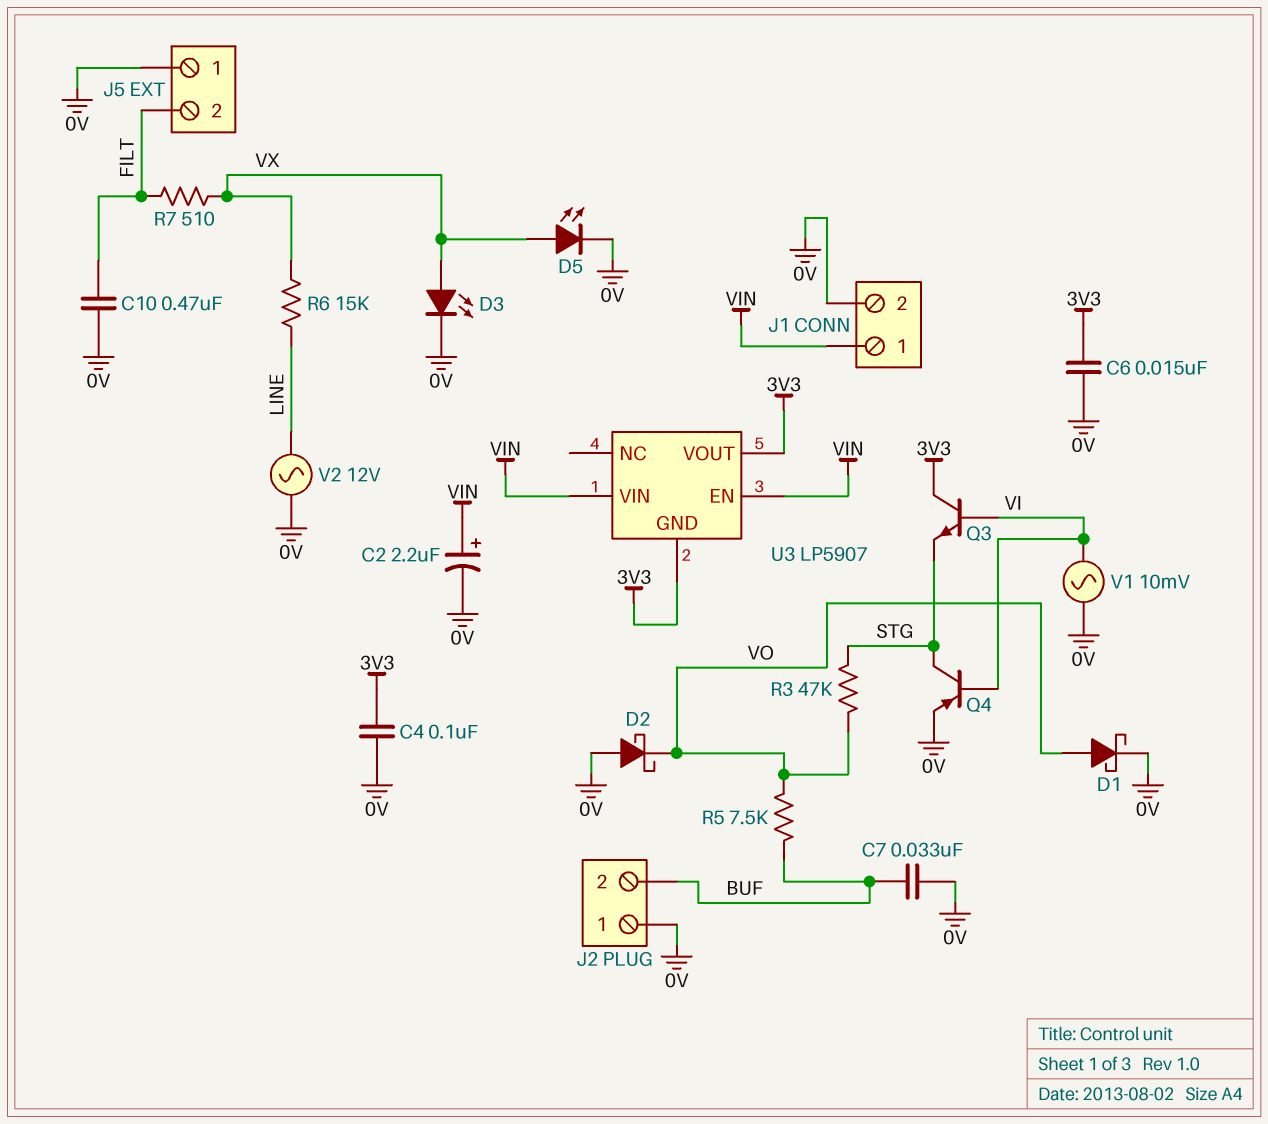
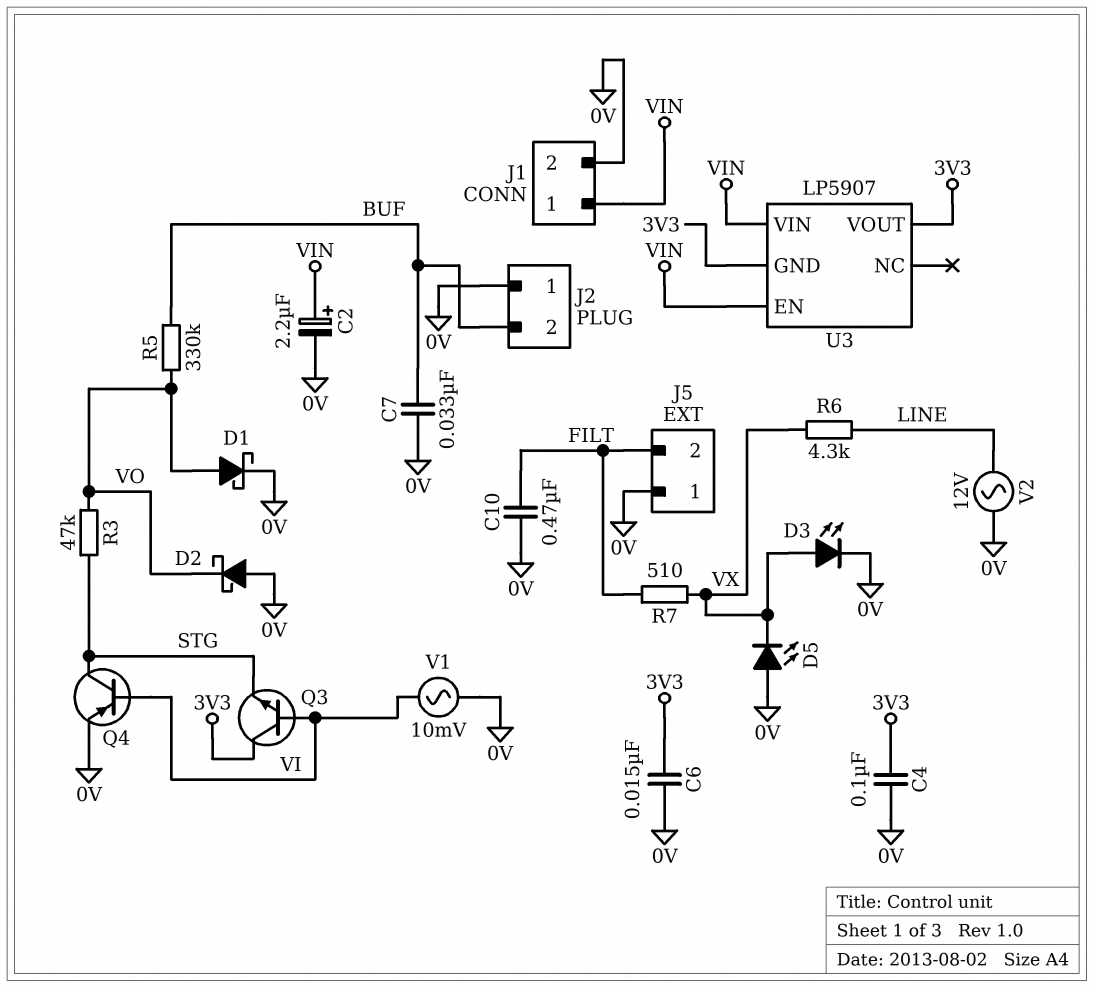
D5: LED (A VX, K 0V) -> LED (A 0V, K VX)
R5: 7.5k (BUF, VO) -> 330k (BUF, VO)
R6: 15k (LINE, VX) -> 4.3k (LINE, VX)

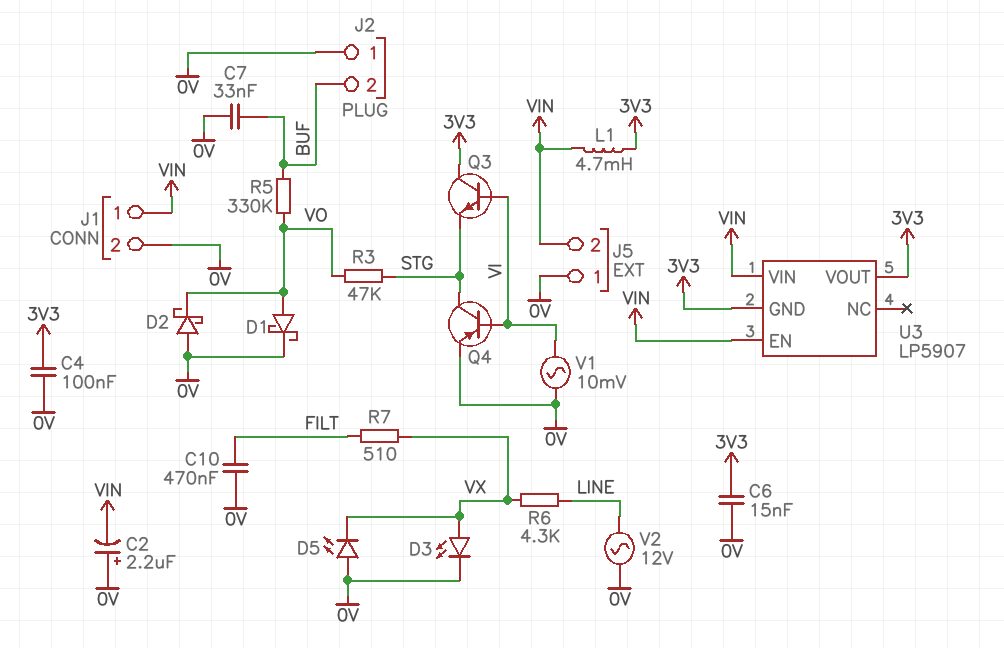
C2: 2.2uF (plus VIN, minus 0V) -> 2.2uF (plus 0V, minus VIN)
J5 pin 2: FILT -> VIN
L1: none -> 4.7mH (3V3, VIN)

